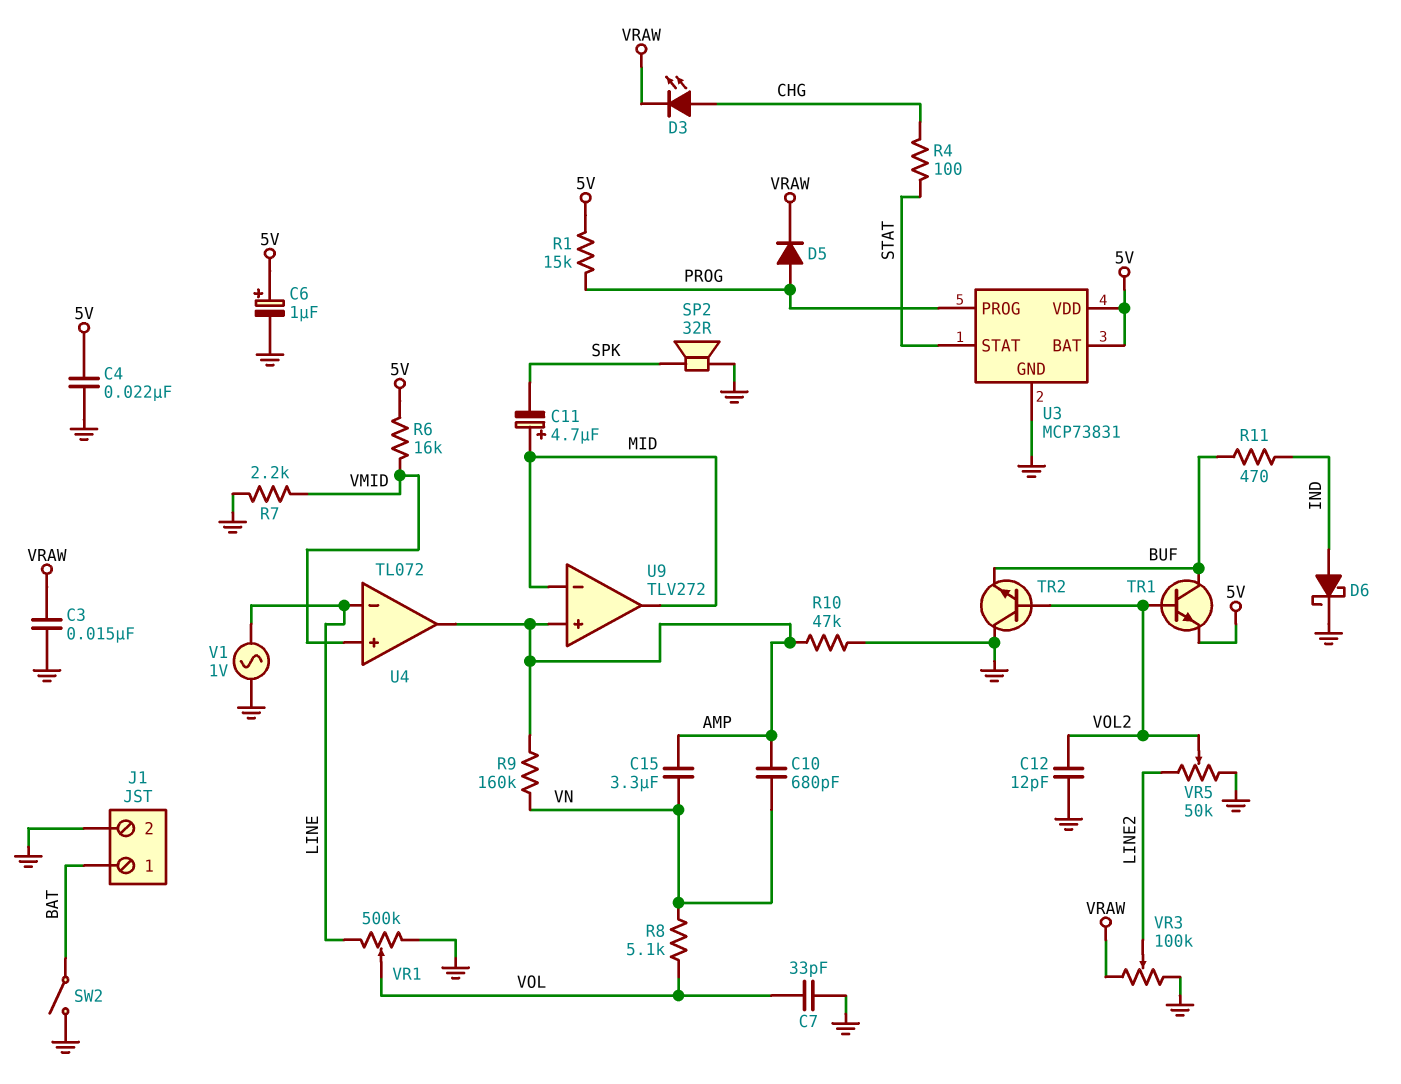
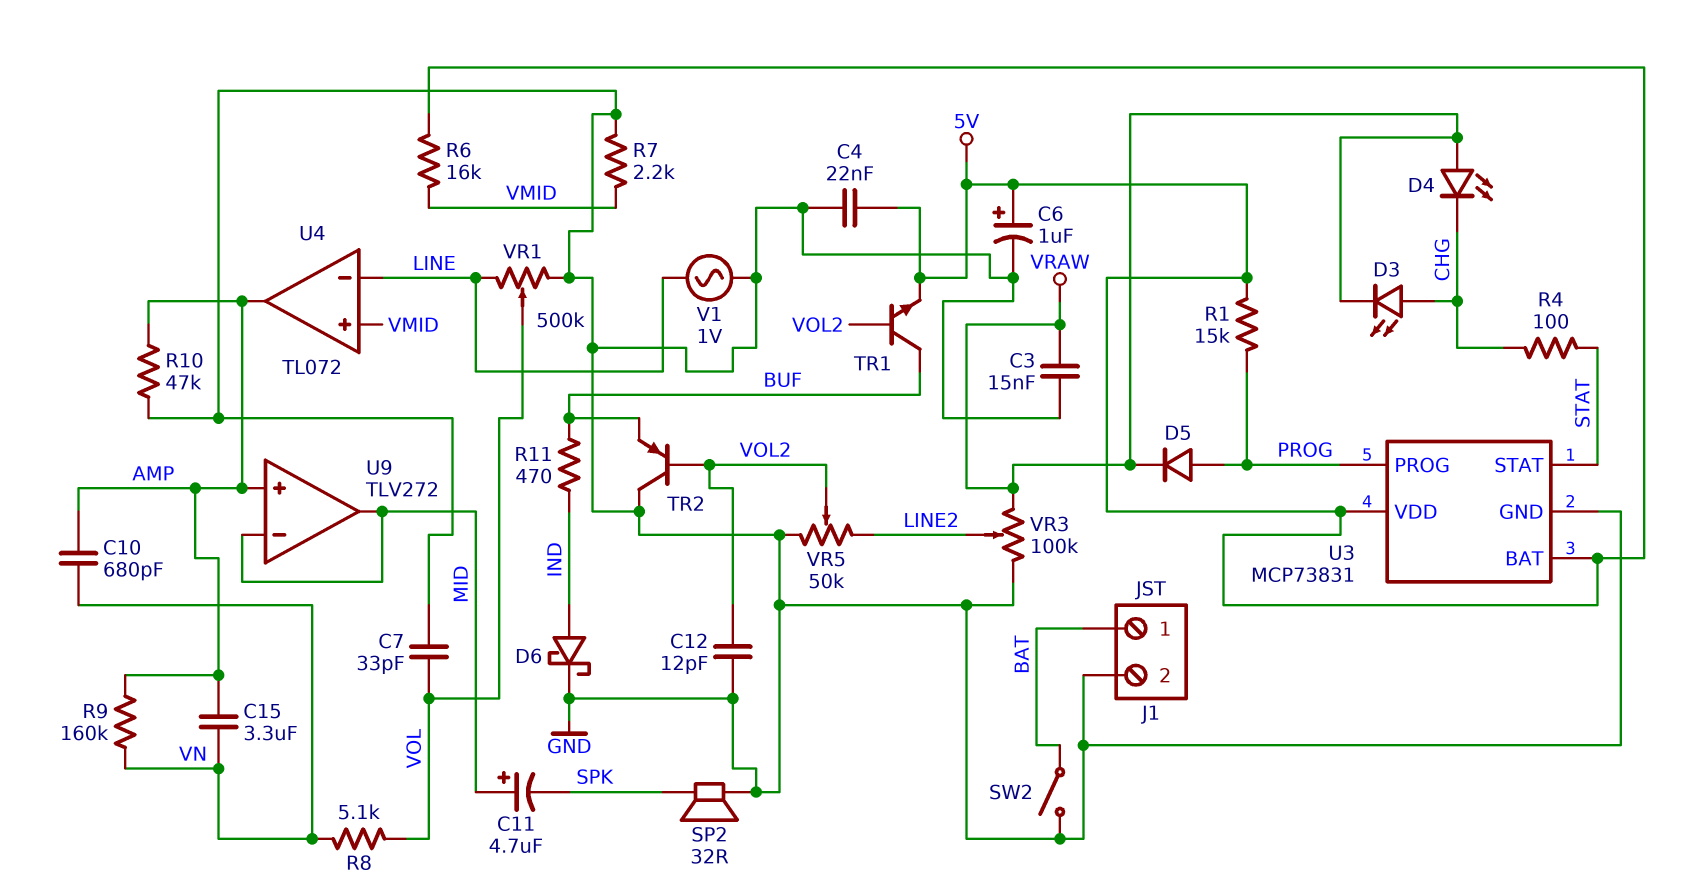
D4: none -> LED (A VRAW, K CHG)
TR2: NPN (B VOL2, C GND, E BUF) -> PNP (B VOL2, C GND, E BUF)

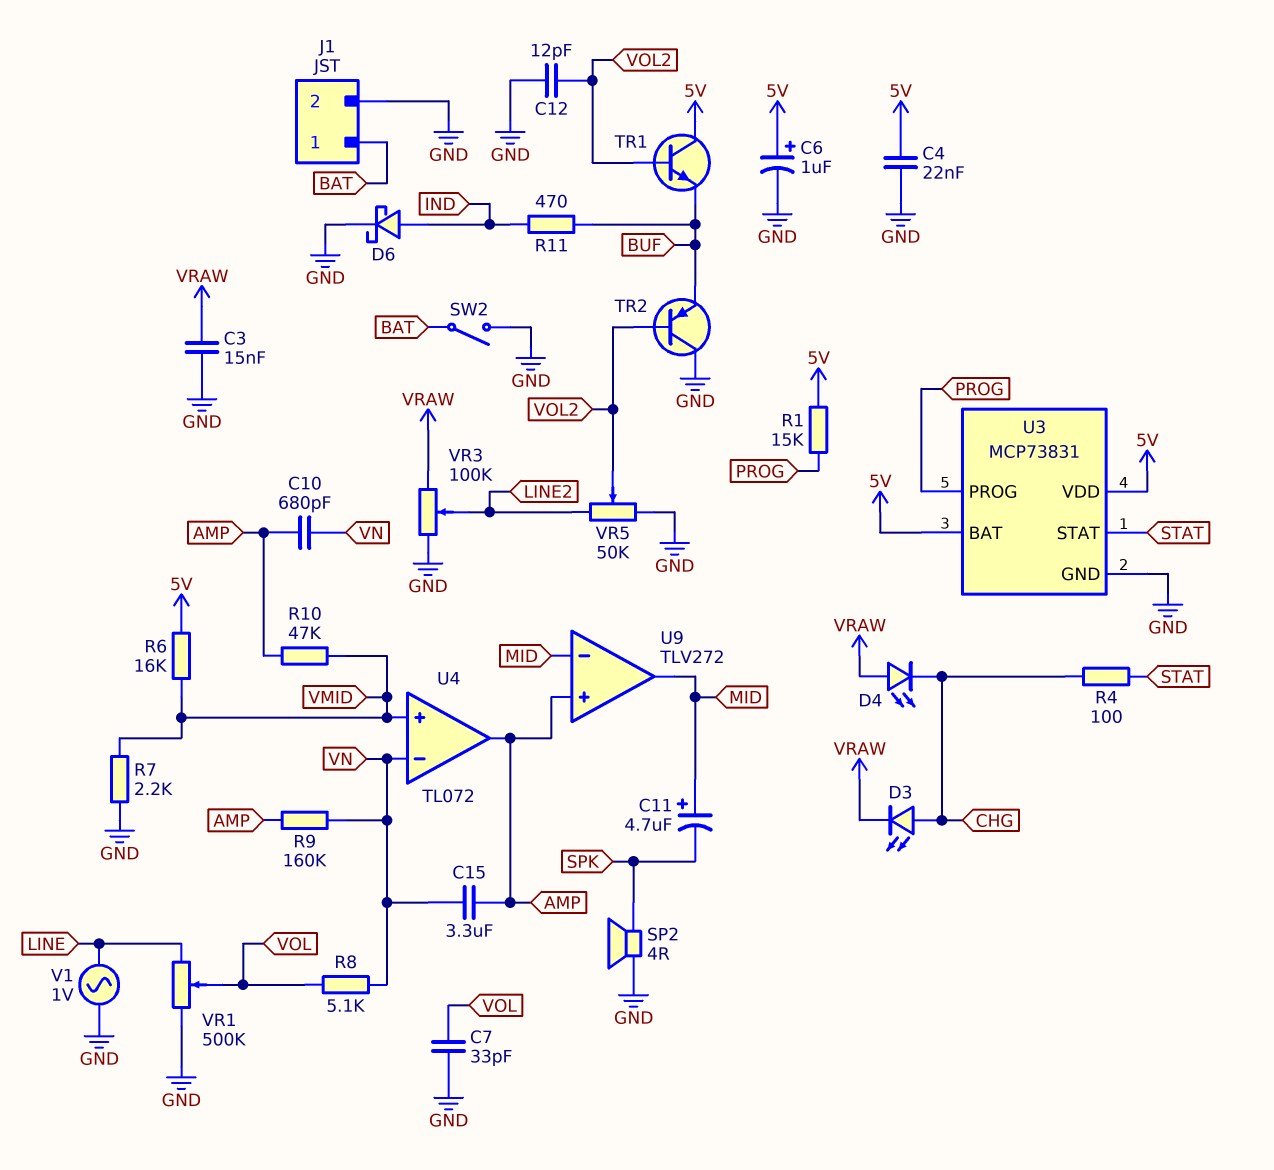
D5: diode (A PROG, K VRAW) -> none
R10: 47k (AMP, GND) -> 47k (AMP, VMID)
SP2: speaker 32R (GND, SPK) -> speaker 4R (GND, SPK)
TR1: NPN (B VOL2, C BUF, E 5V) -> NPN (B VOL2, C 5V, E BUF)
U4 pin in-: LINE -> VN

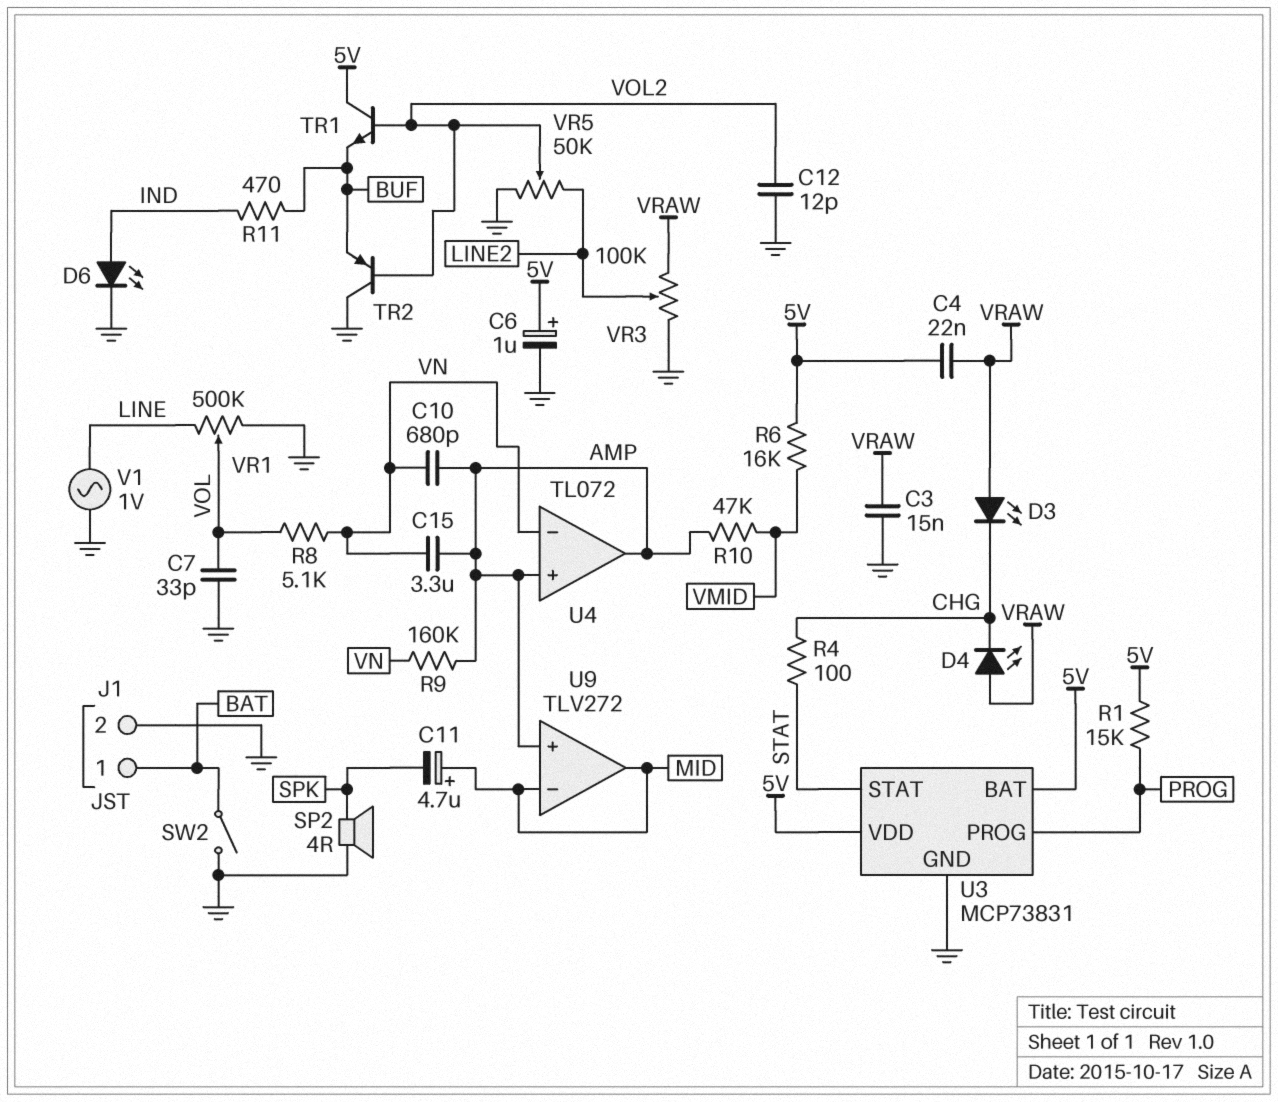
C4: 22nF (5V, GND) -> 22nF (5V, VRAW)
D3: LED (A CHG, K VRAW) -> LED (A VRAW, K CHG)
D6: schottky (A IND, K GND) -> LED (A IND, K GND)
R7: 2.2k (GND, VMID) -> none
U4 pin in+: VMID -> AMP

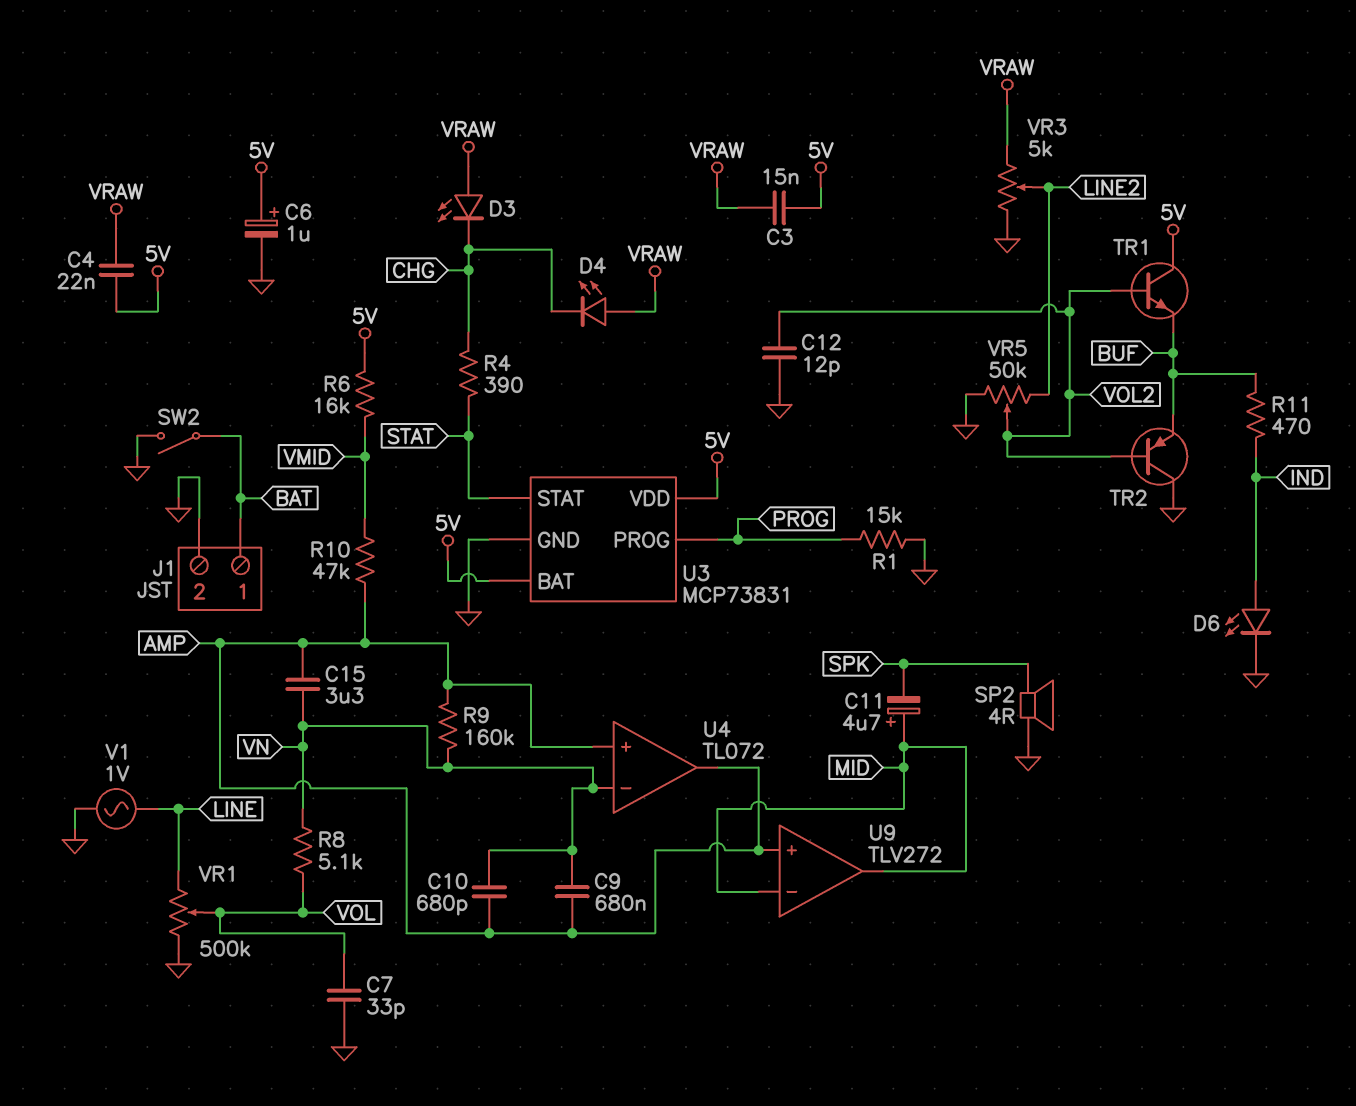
C3: 15nF (GND, VRAW) -> 15nF (5V, VRAW)
C9: none -> 680nF (AMP, VN)
R1: 15k (5V, PROG) -> 15k (GND, PROG)
R4: 100 (CHG, STAT) -> 390 (CHG, STAT)
VR3: 100k (GND, VRAW, wiper LINE2) -> 5k (GND, VRAW, wiper LINE2)

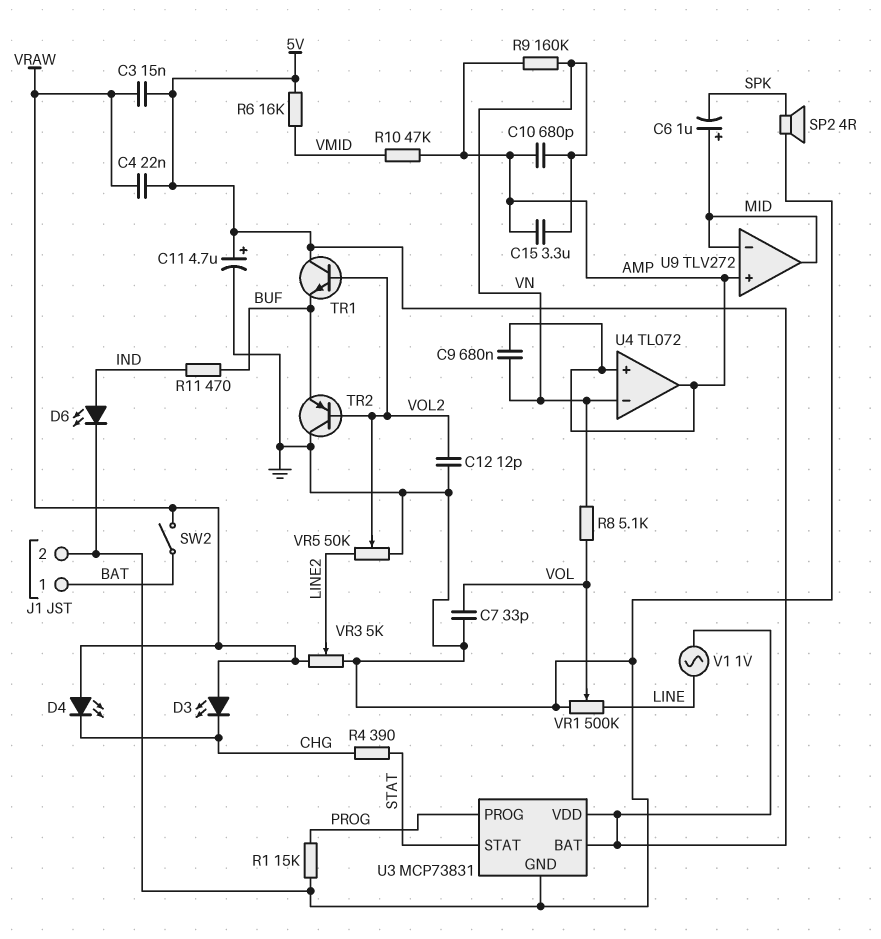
C6: 1uF (plus 5V, minus GND) -> 1uF (plus MID, minus SPK)
C11: 4.7uF (plus MID, minus SPK) -> 4.7uF (plus 5V, minus GND)
SW2: switch (BAT, GND) -> switch (BAT, VRAW)
V1: AC 1V (GND, LINE) -> AC 1V (5V, LINE)

